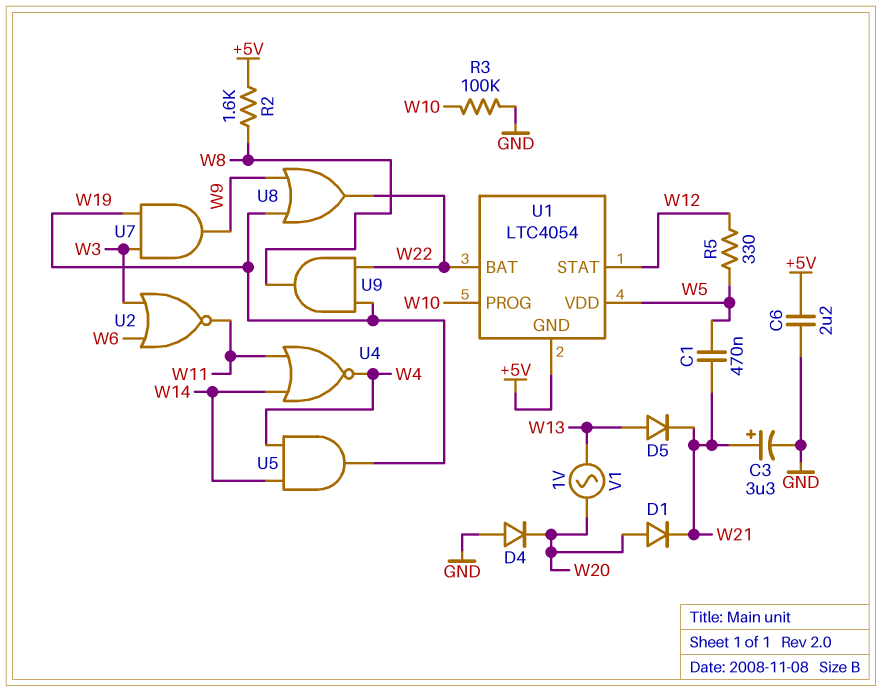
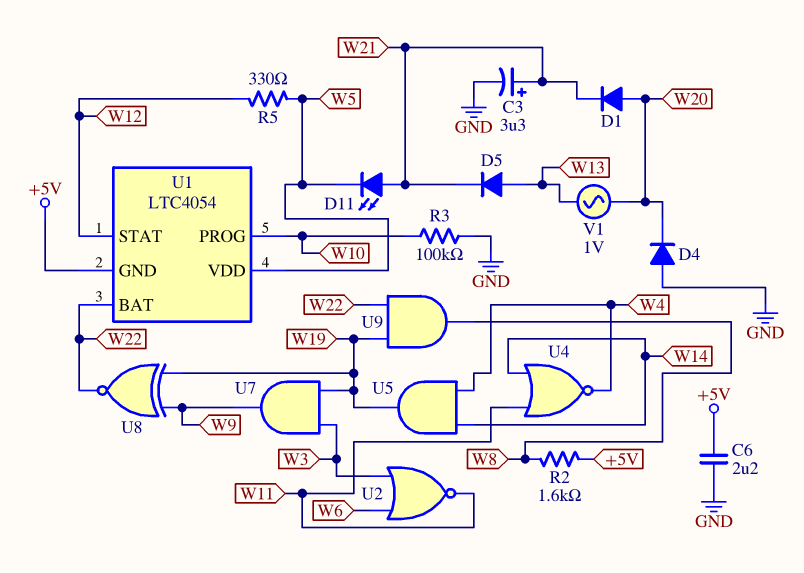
C1: 470nF (W5, W21) -> none
D11: none -> LED (A W21, K W5)
U8: OR (in W9, in W19, out W22) -> XNOR (in W9, in W19, out W22)

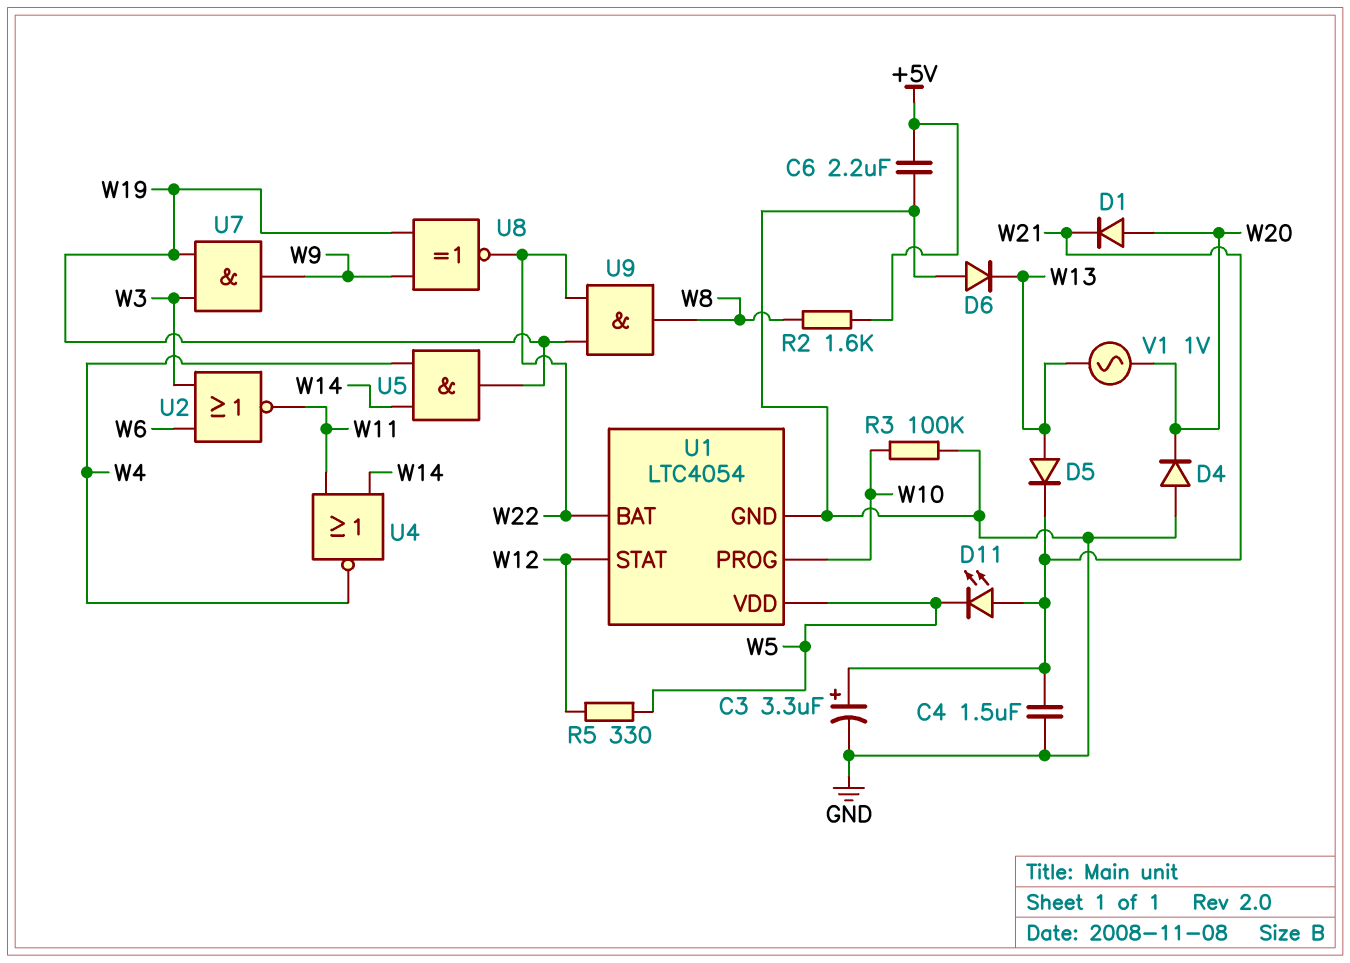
C4: none -> 1.5uF (GND, W21)
D6: none -> diode (A GND, K W13)
U1 pin GND: +5V -> GND

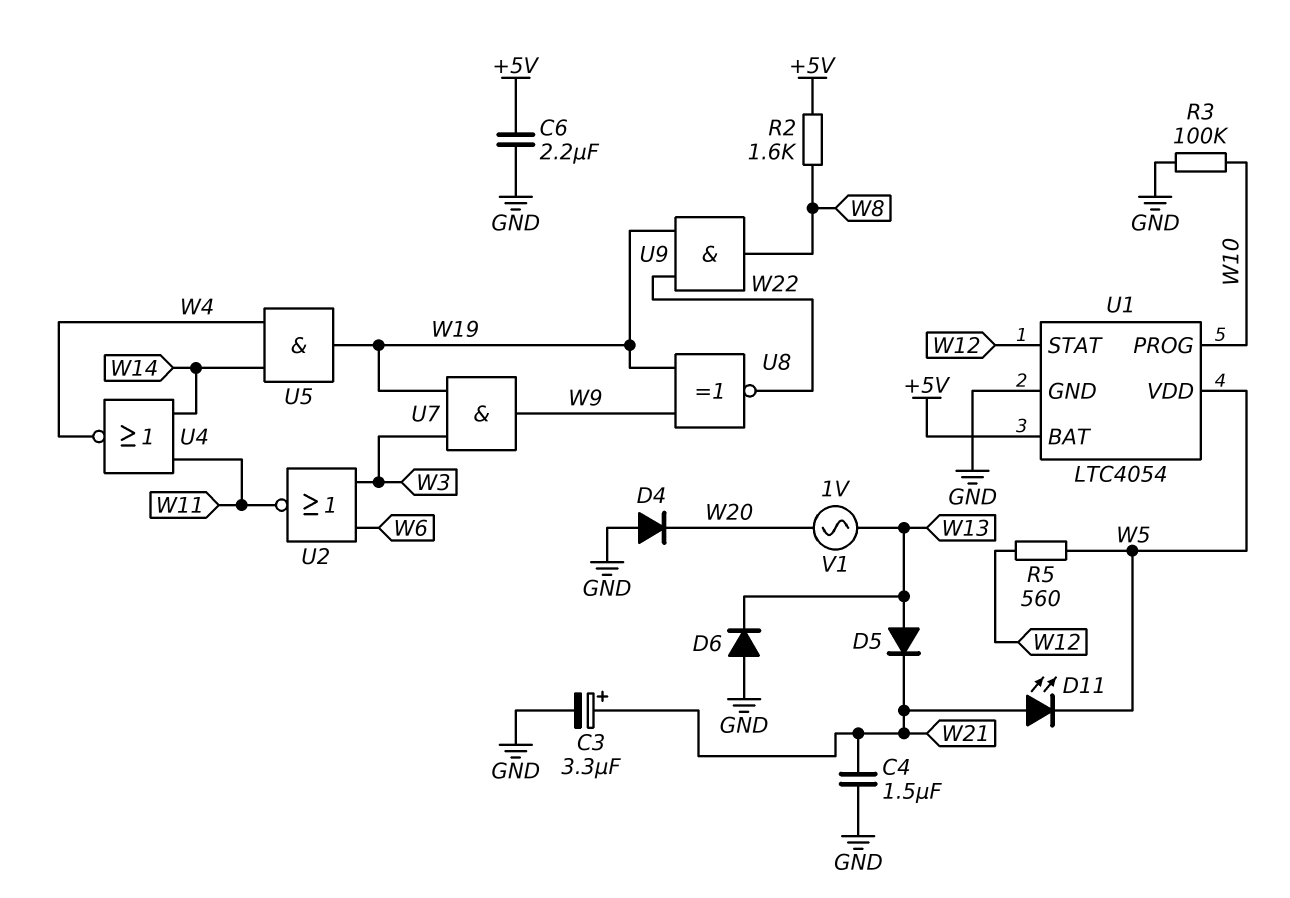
D1: diode (A W20, K W21) -> none
R5: 330 (W5, W12) -> 560 (W5, W12)
U1 pin BAT: W22 -> +5V

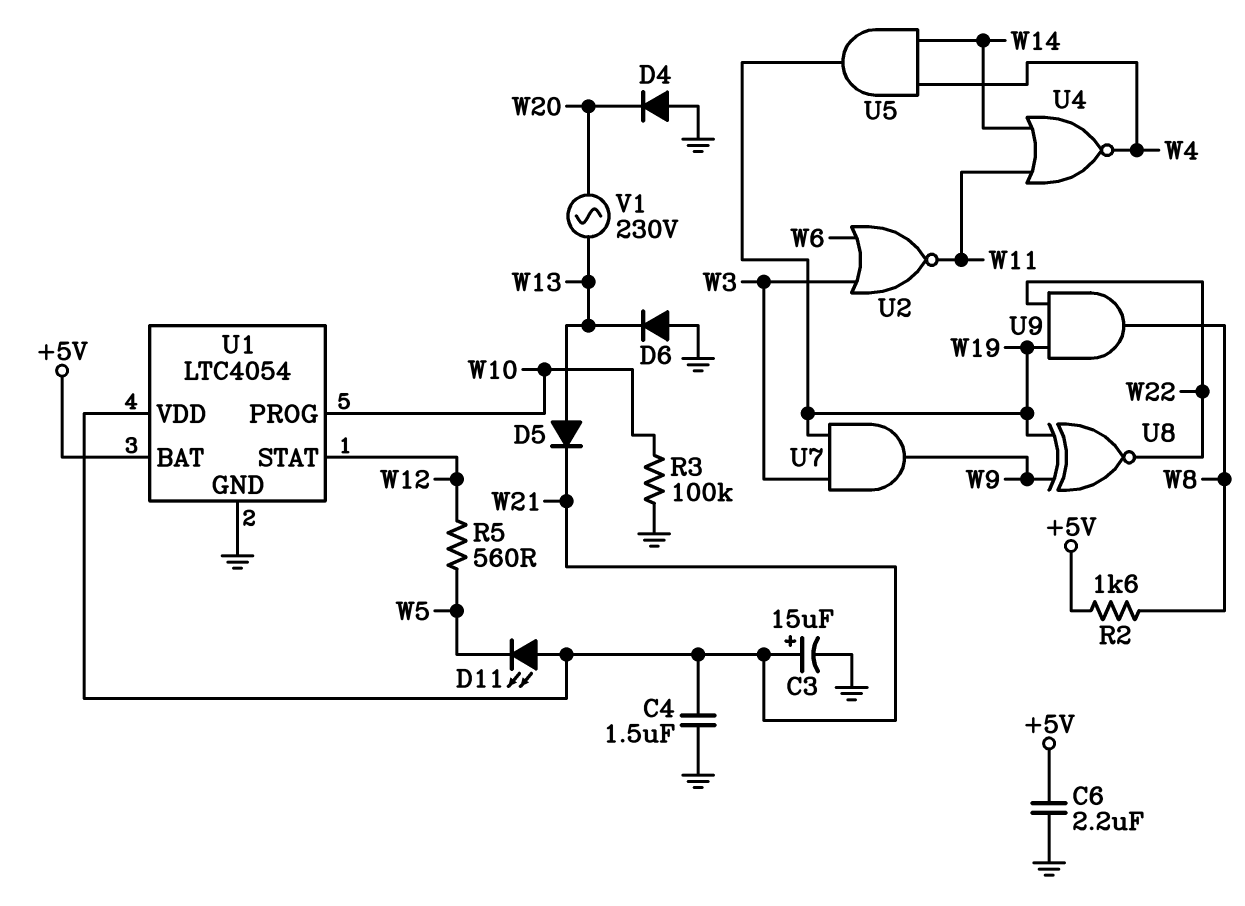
C3: 3.3uF (plus W21, minus GND) -> 15uF (plus W21, minus GND)
U1 pin VDD: W5 -> W21
V1: AC 1V (W13, W20) -> AC 230V (W13, W20)

